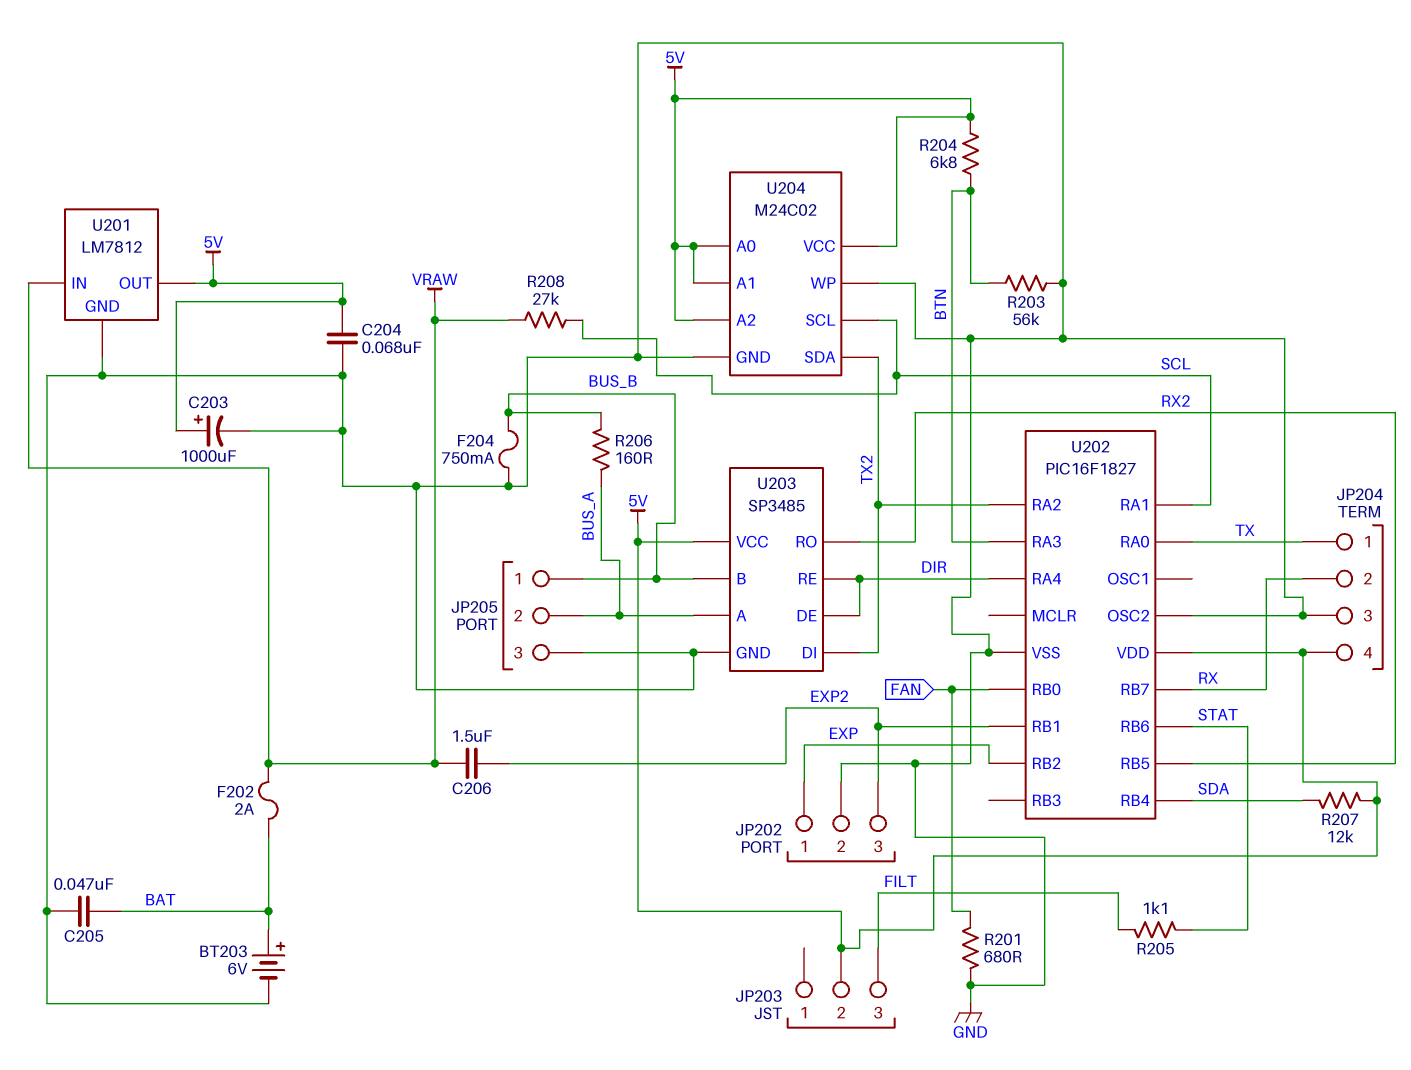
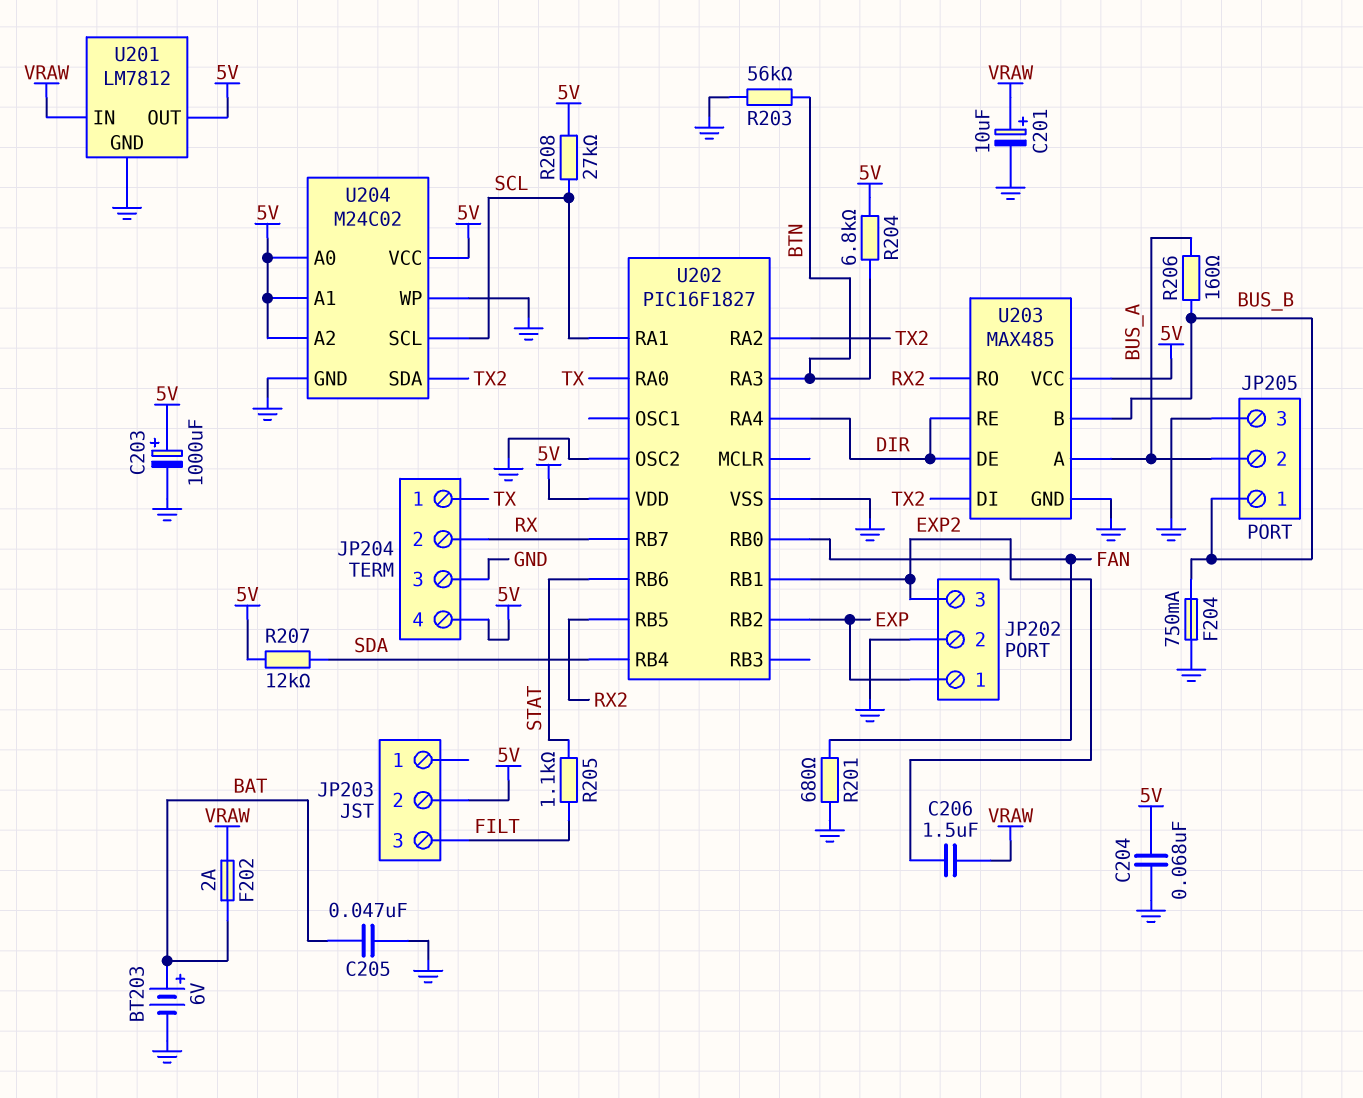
C201: none -> 10uF (plus VRAW, minus GND)
R208: 27k (SCL, VRAW) -> 27k (5V, SCL)
U203: SP3485 -> MAX485

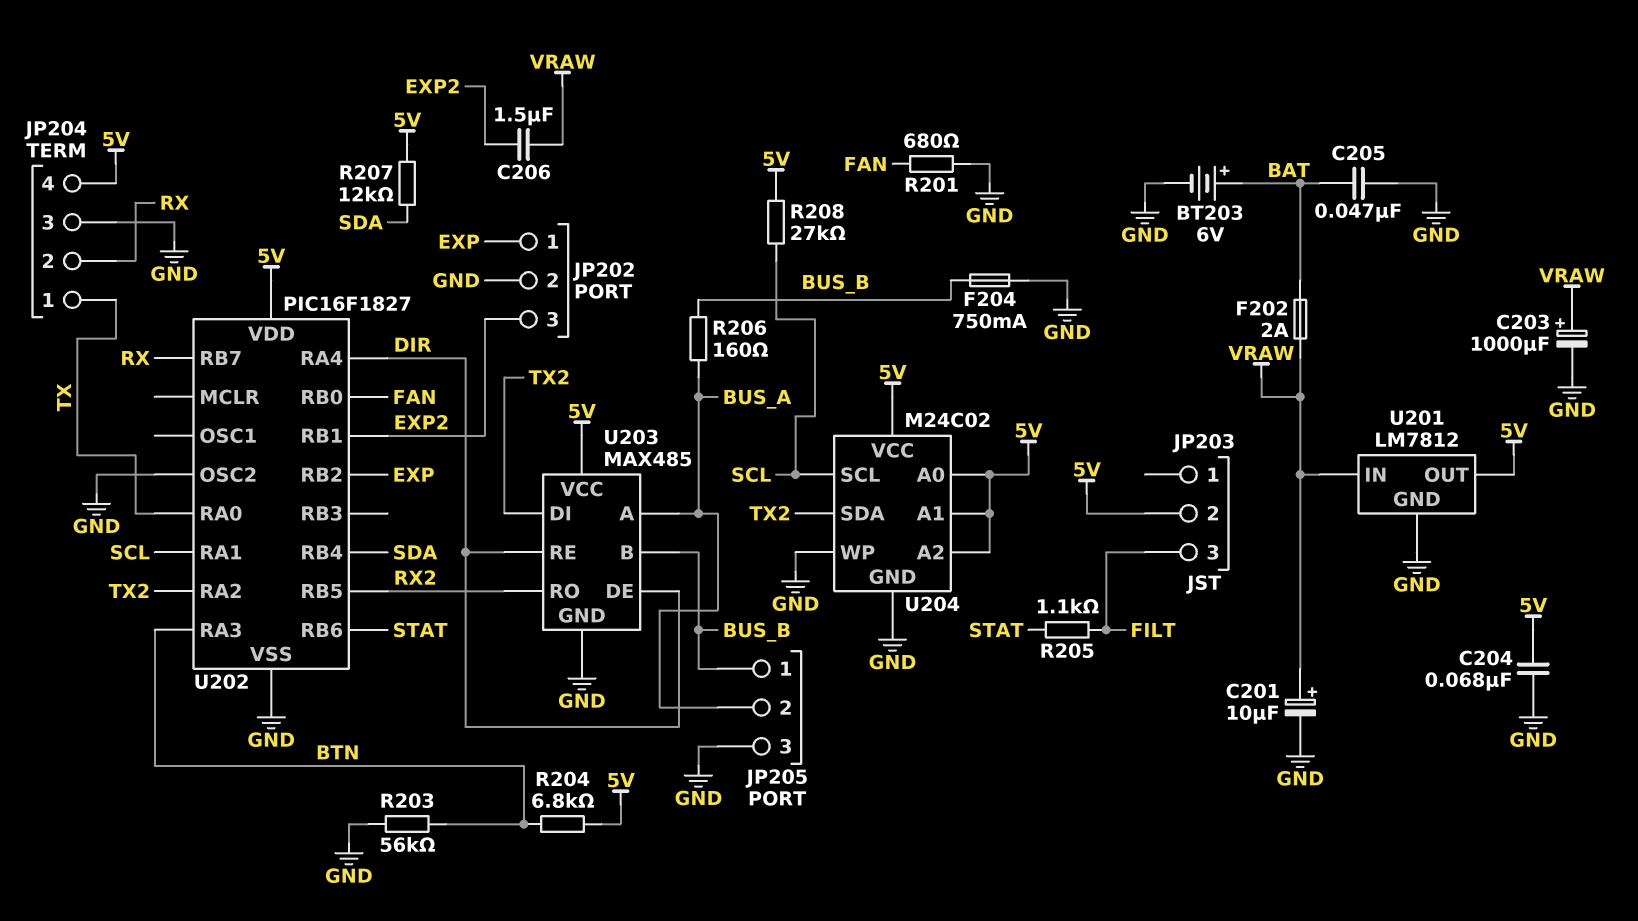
C203: 1000uF (plus 5V, minus GND) -> 1000uF (plus VRAW, minus GND)

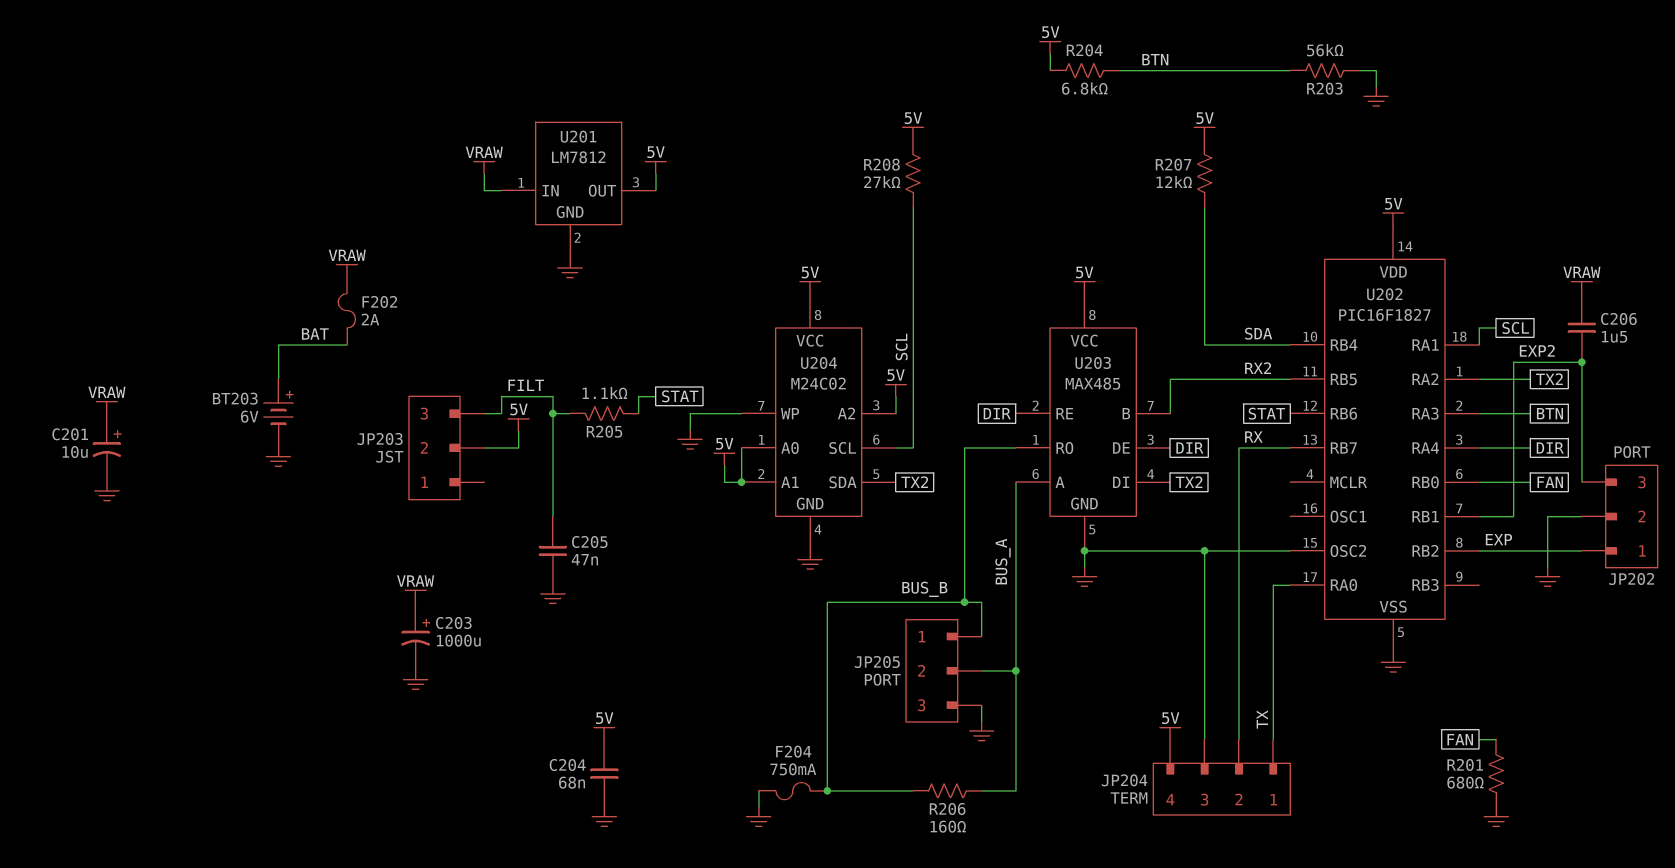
C205: 47nF (BAT, GND) -> 47nF (FILT, GND)
U203 pin B: BUS_B -> RX2
U203 pin RO: RX2 -> BUS_B

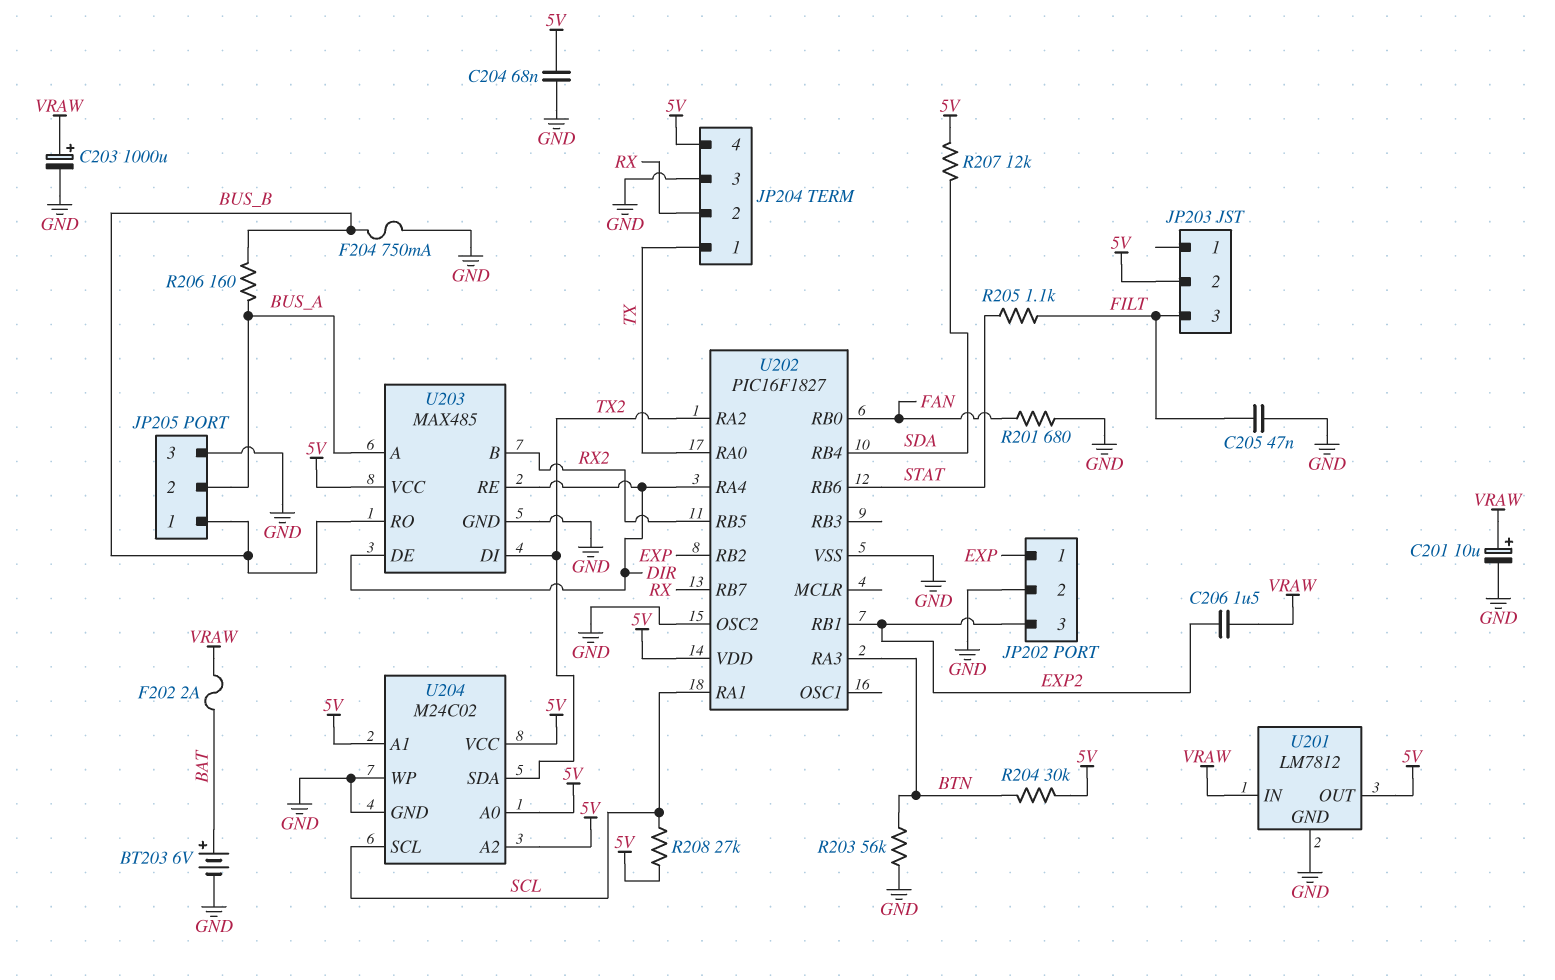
R204: 6.8k (5V, BTN) -> 30k (5V, BTN)

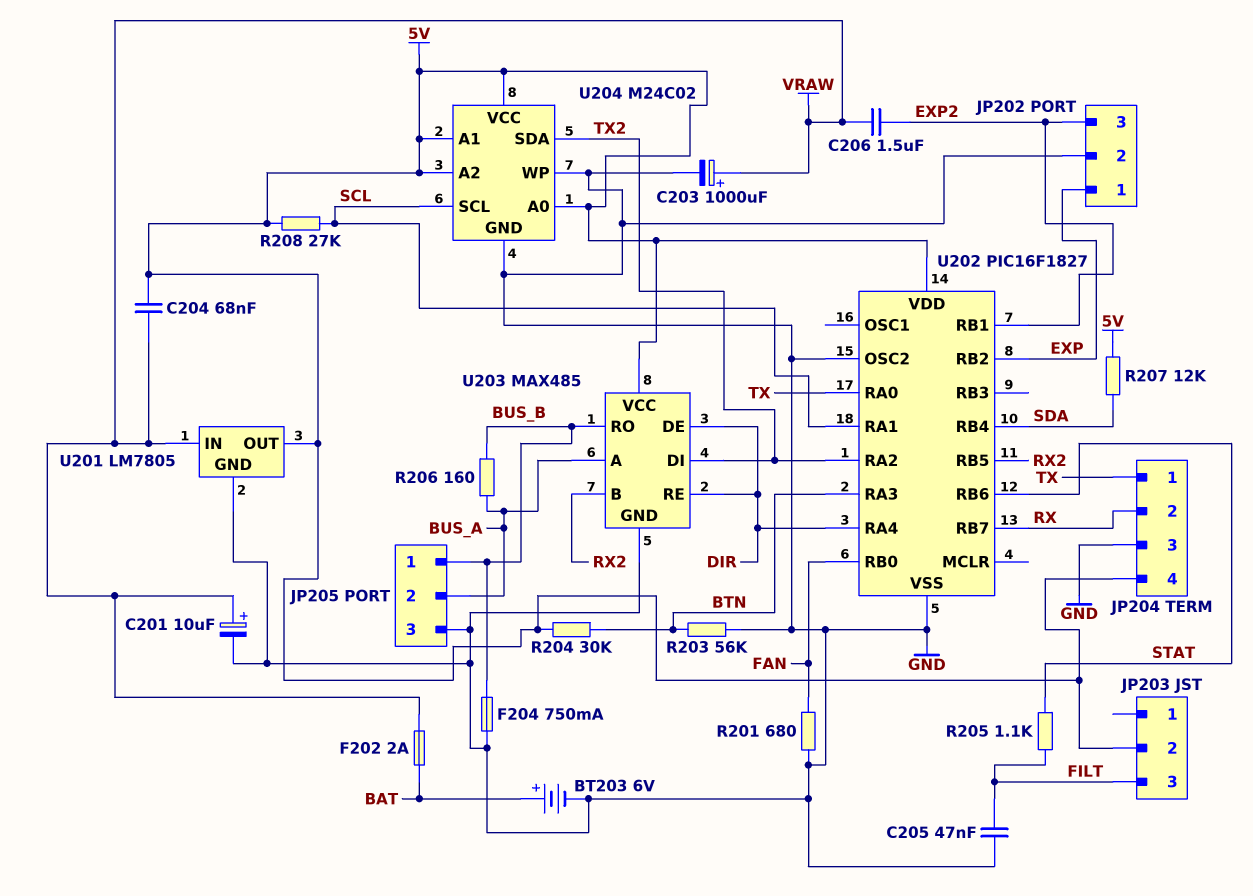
C204: 68nF (5V, GND) -> 68nF (5V, VRAW)
U201: LM7812 -> LM7805

